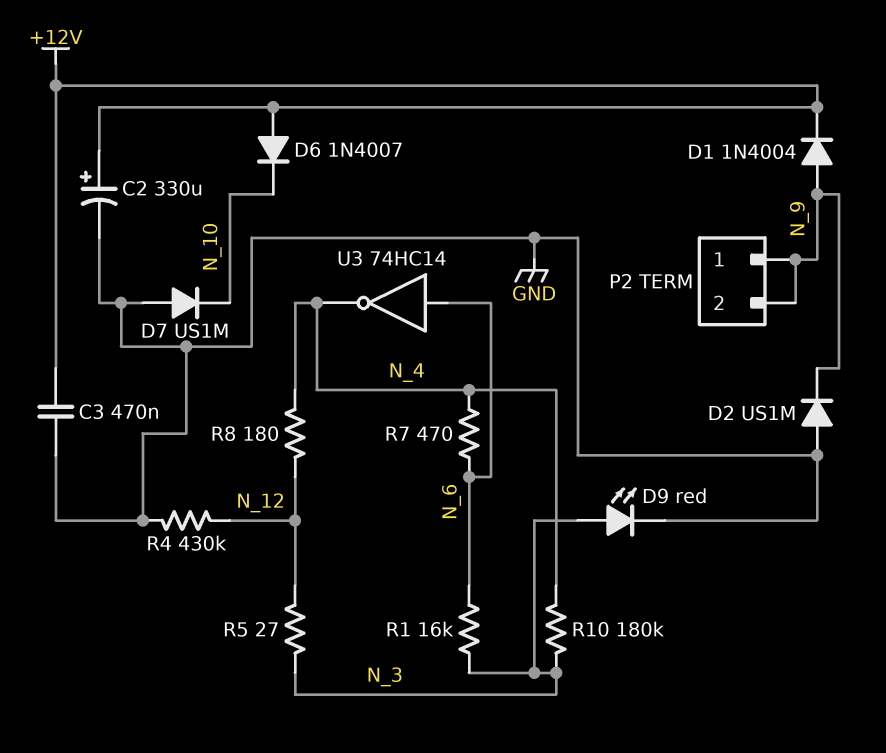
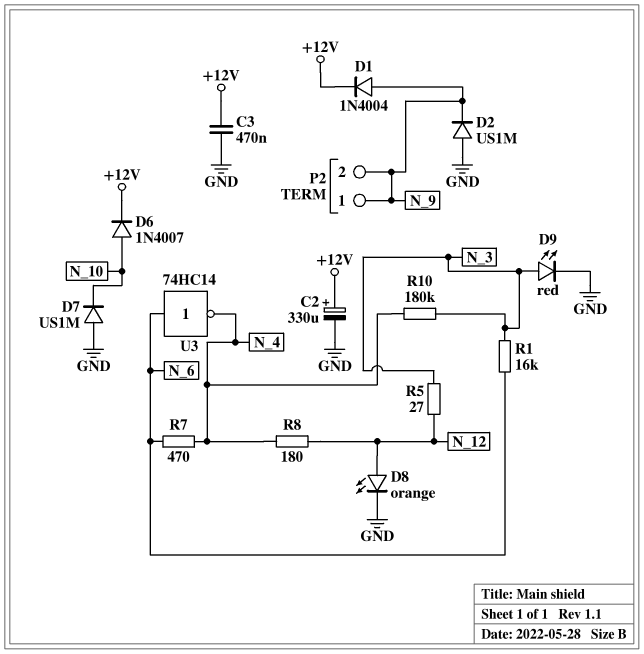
D6: diode 1N4007 (A +12V, K N_10) -> diode 1N4007 (A N_10, K +12V)
D8: none -> LED orange (A N_12, K GND)
R4: 430k (GND, N_12) -> none

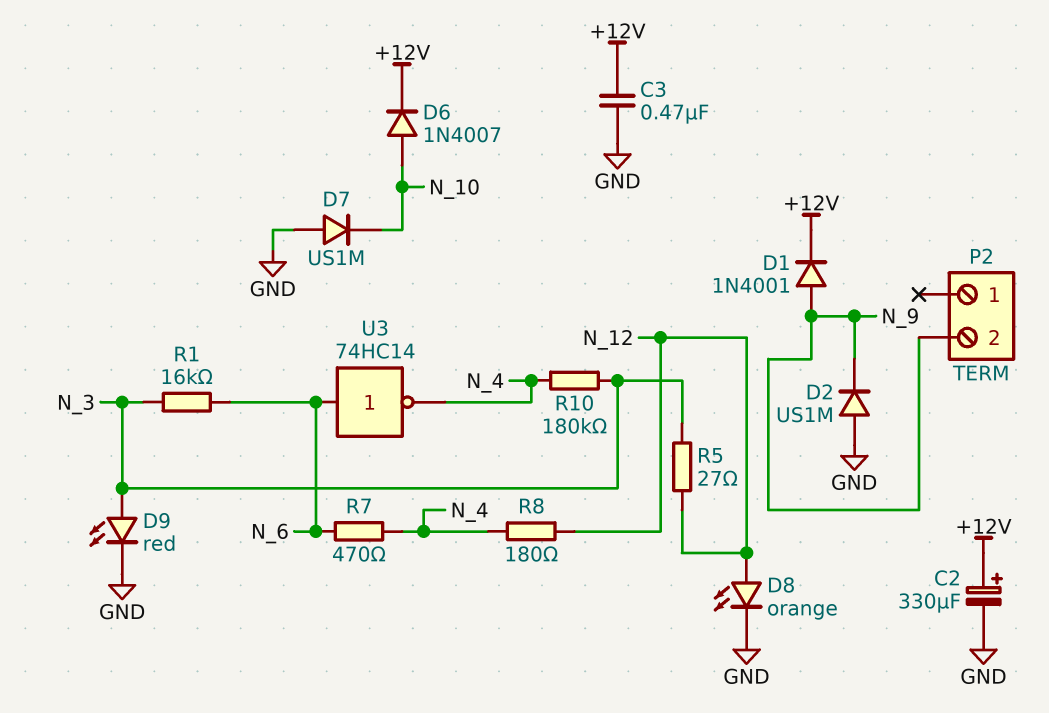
D1: diode 1N4004 (A N_9, K +12V) -> diode 1N4001 (A N_9, K +12V)
P2 pin 1: N_9 -> none

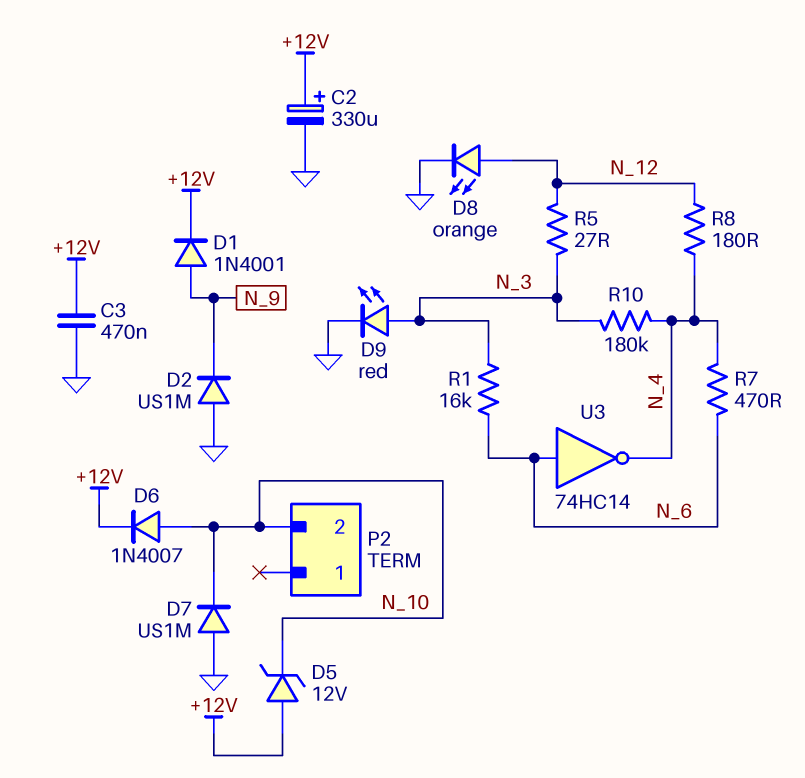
D5: none -> zener 12V (A +12V, K N_10)
P2 pin 2: N_9 -> N_10

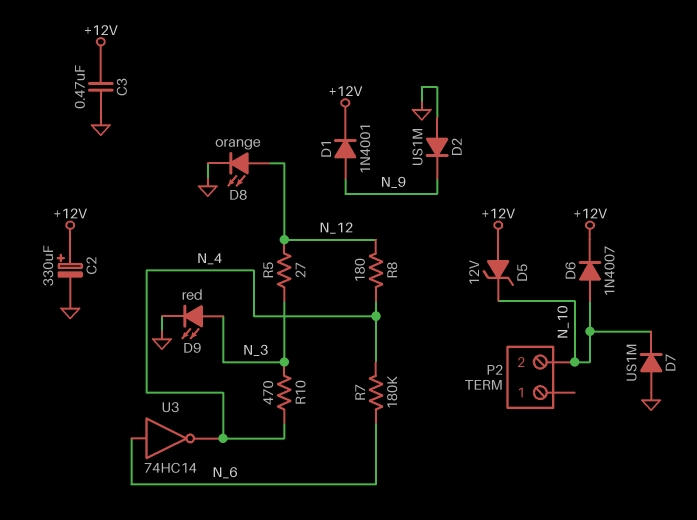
R1: 16k (N_3, N_6) -> none
R7: 470 (N_4, N_6) -> 180k (N_4, N_6)
R10: 180k (N_3, N_4) -> 470 (N_3, N_4)

